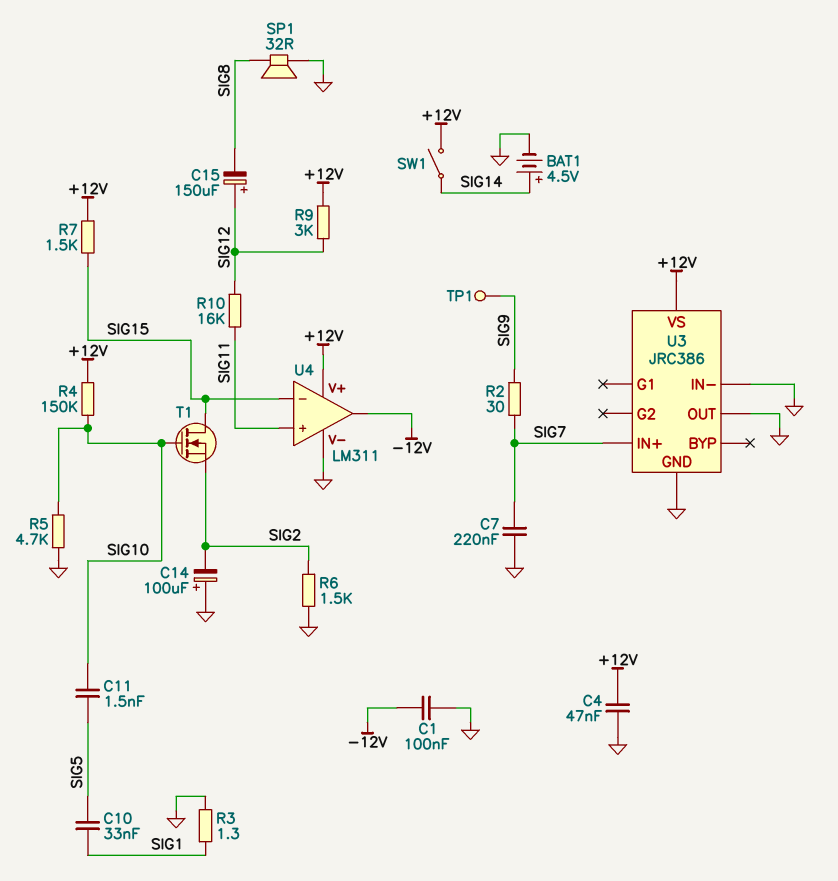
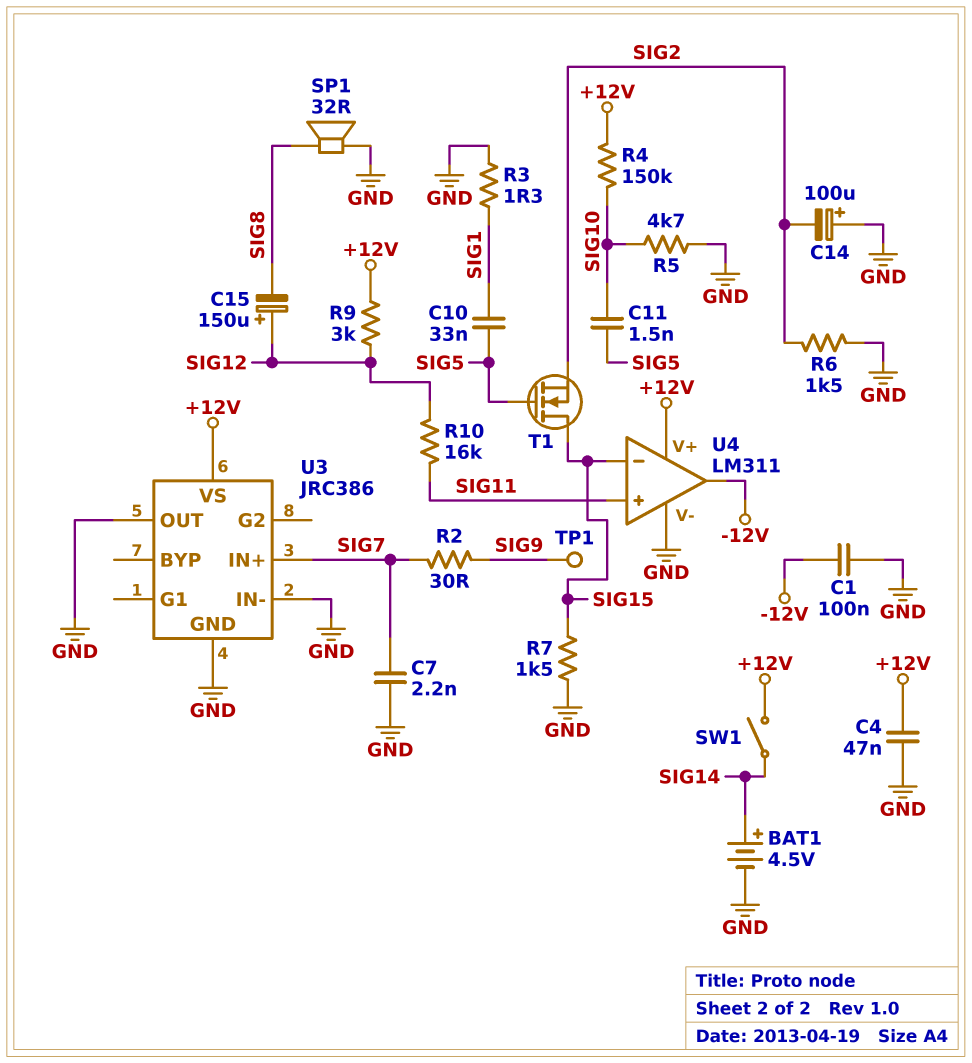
C7: 220nF (GND, SIG7) -> 2.2nF (GND, SIG7)
R7: 1.5k (+12V, SIG15) -> 1.5k (GND, SIG15)
T1: NMOS (G SIG10, D SIG15, S SIG2) -> NMOS (G SIG5, D SIG15, S SIG2)

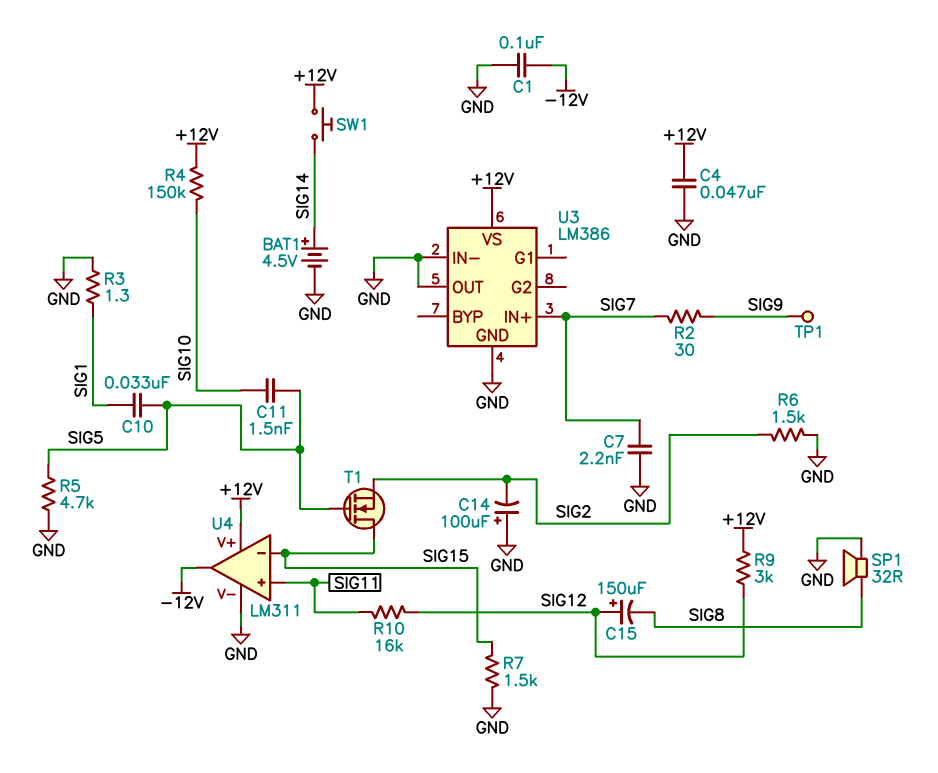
R5: 4.7k (GND, SIG10) -> 4.7k (GND, SIG5)
SW1: switch (+12V, SIG14) -> button (+12V, SIG14)
U3: JRC386 -> LM386

